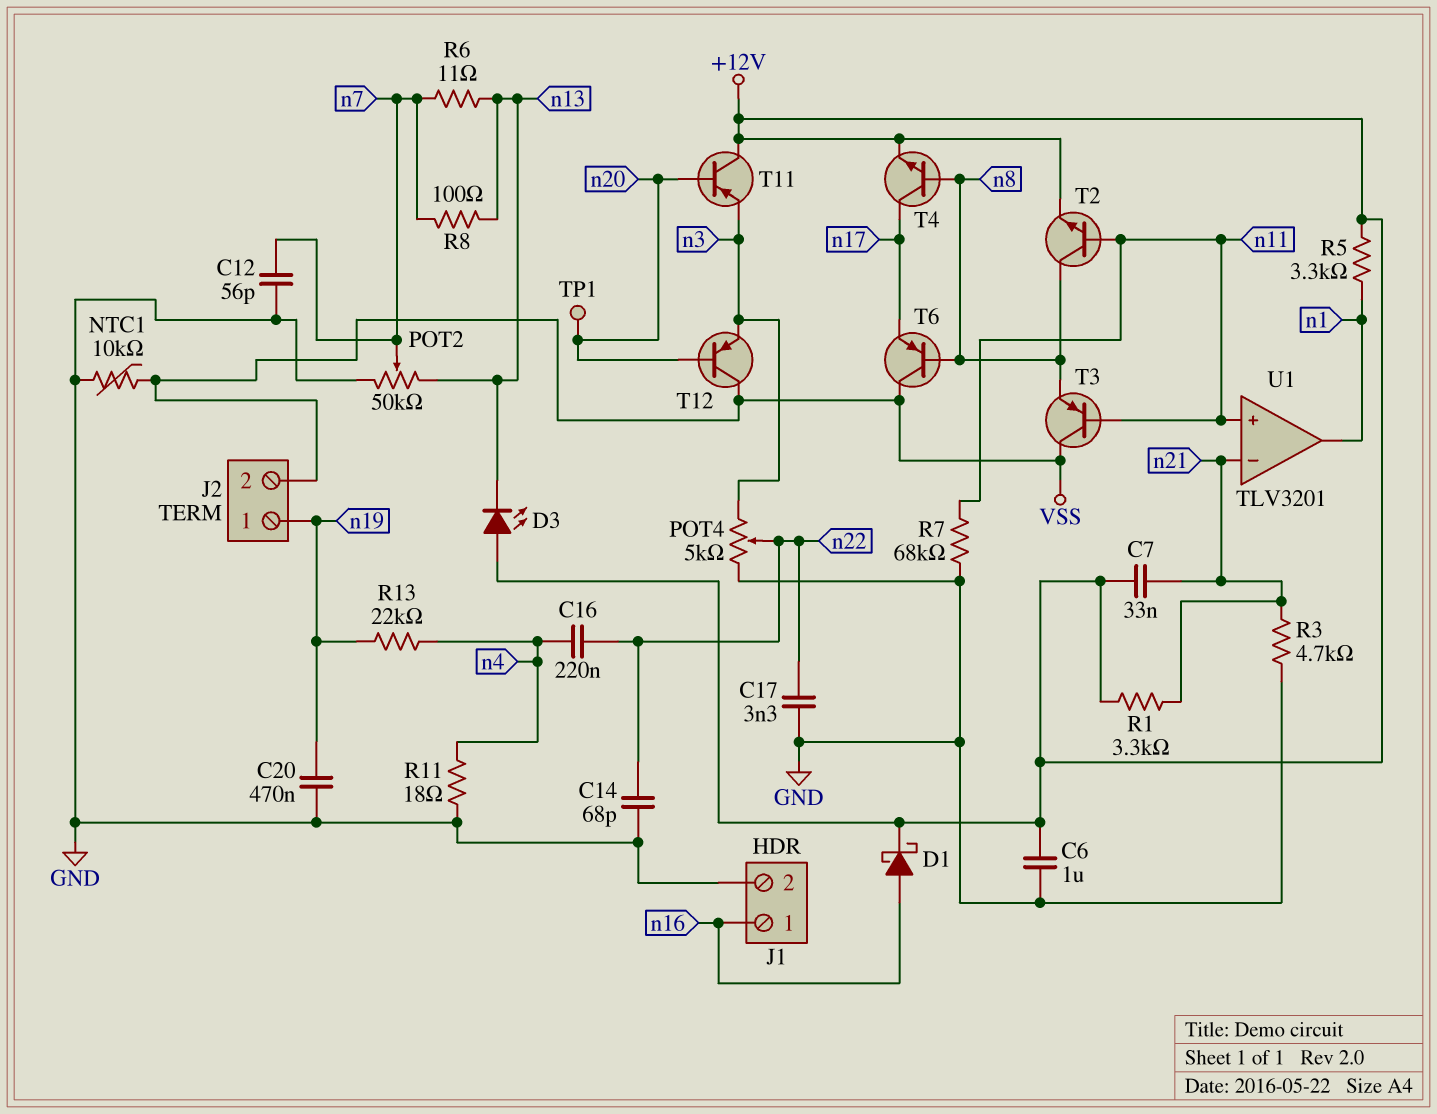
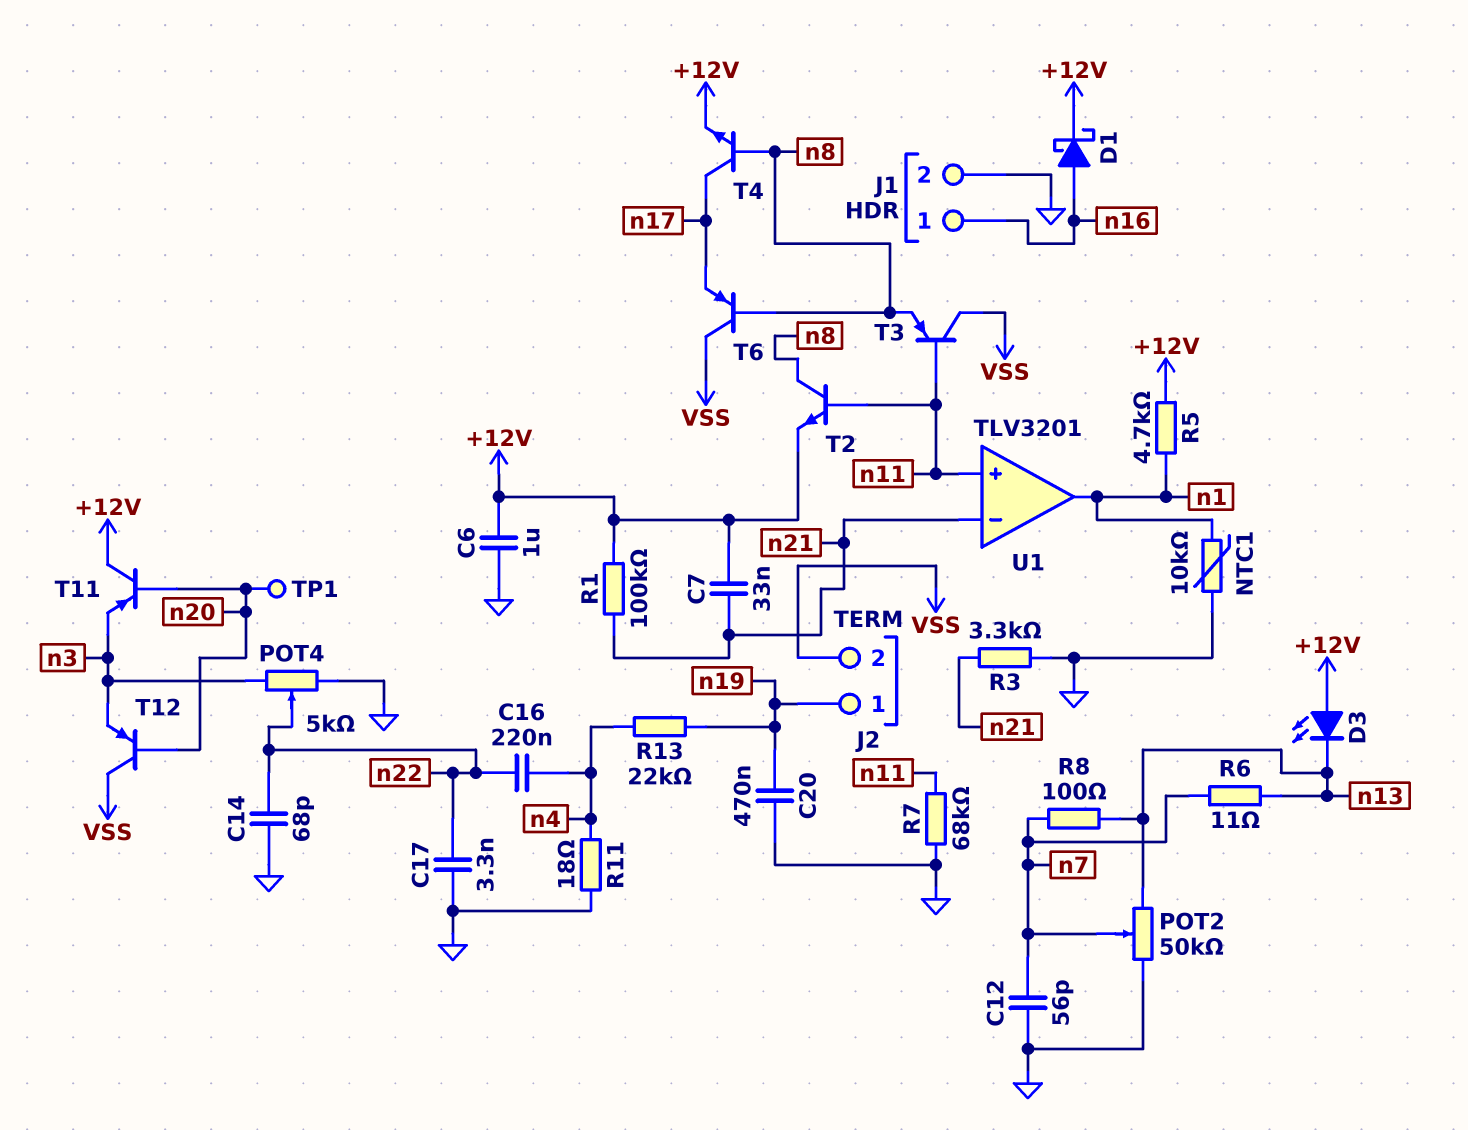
NTC1: 10k (GND, VSS) -> 10k (GND, n1)
R1: 3.3k (+12V, n21) -> 100k (+12V, n21)
R3: 4.7k (GND, n21) -> 3.3k (GND, n21)
R5: 3.3k (+12V, n1) -> 4.7k (+12V, n1)

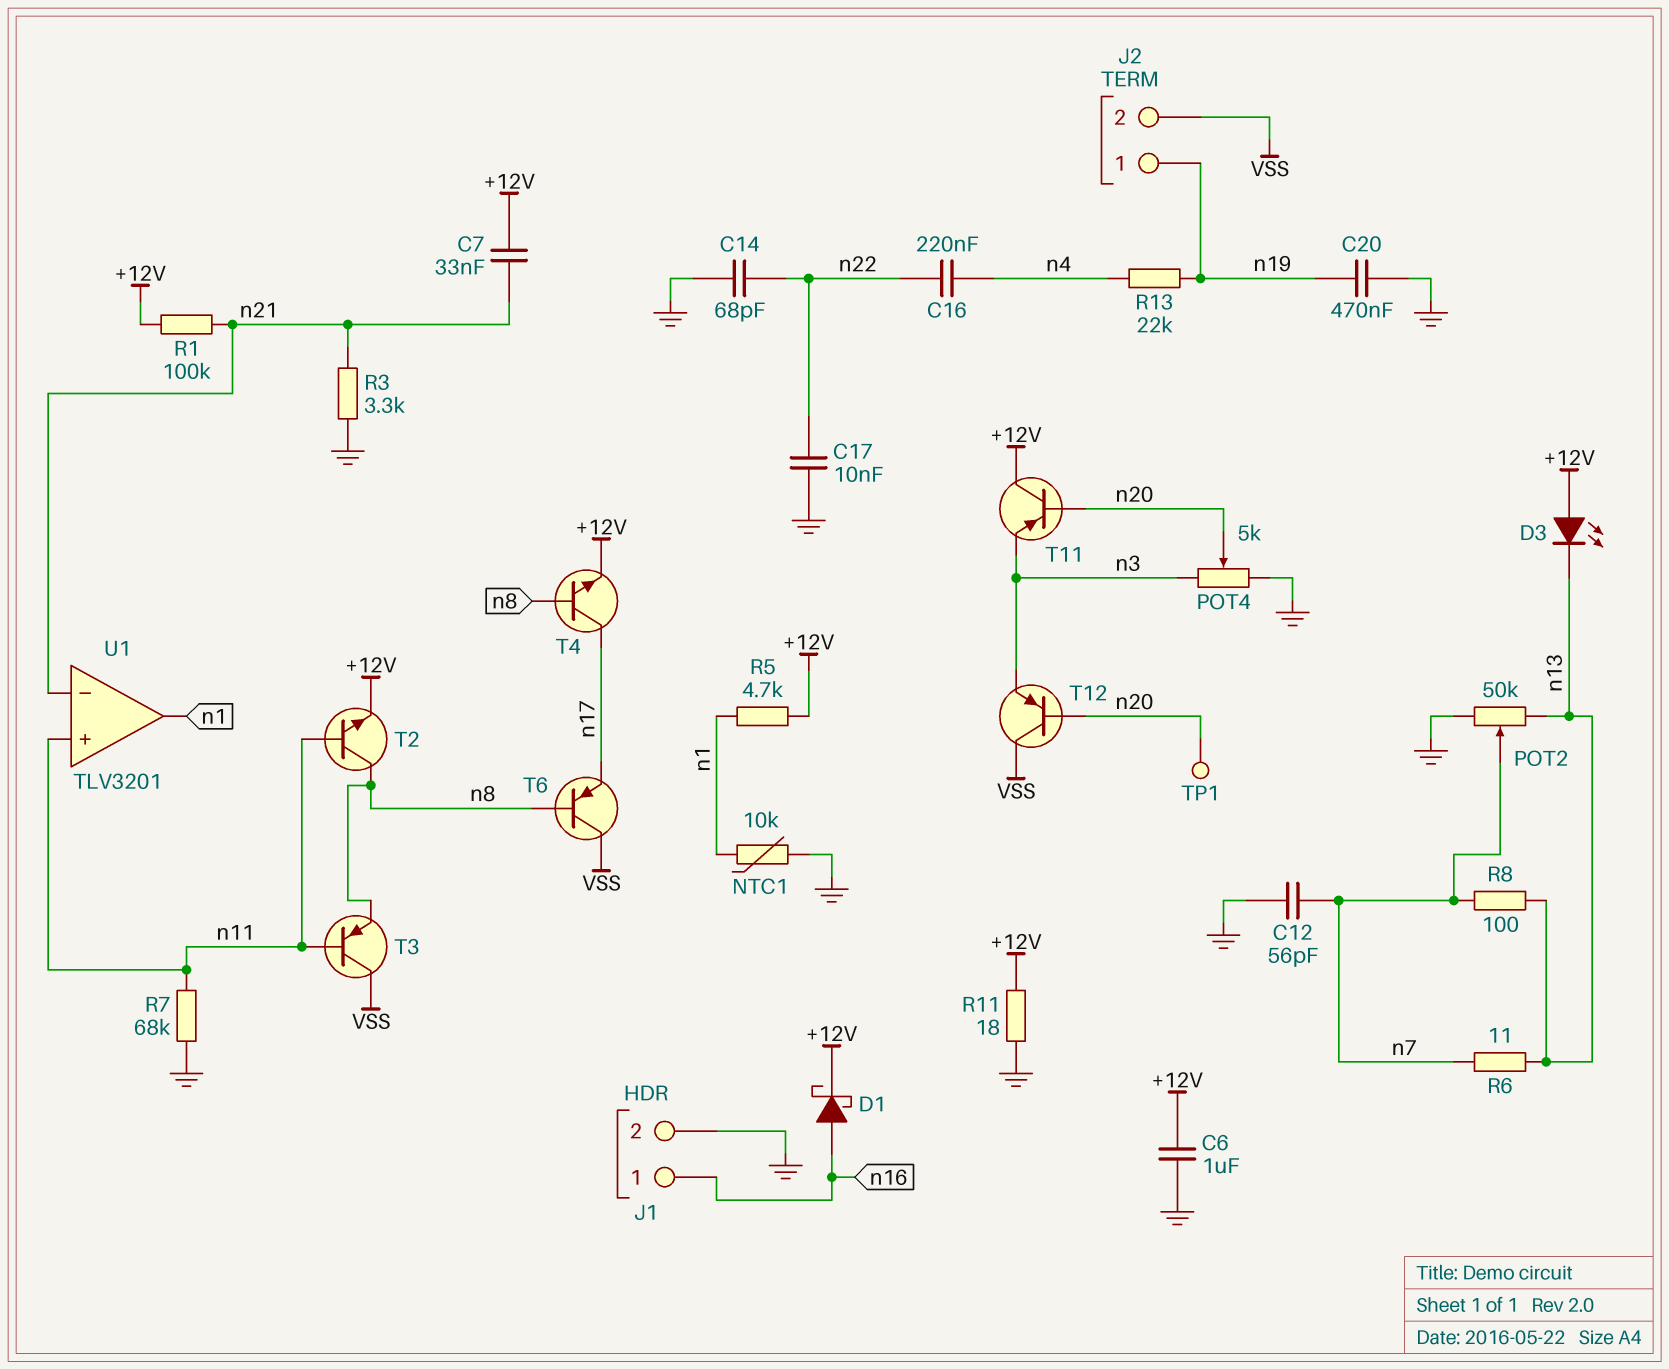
C17: 3.3nF (GND, n22) -> 10nF (GND, n22)
POT4: 5k (GND, n3, wiper n22) -> 5k (GND, n3, wiper n20)
R11: 18 (GND, n4) -> 18 (+12V, GND)

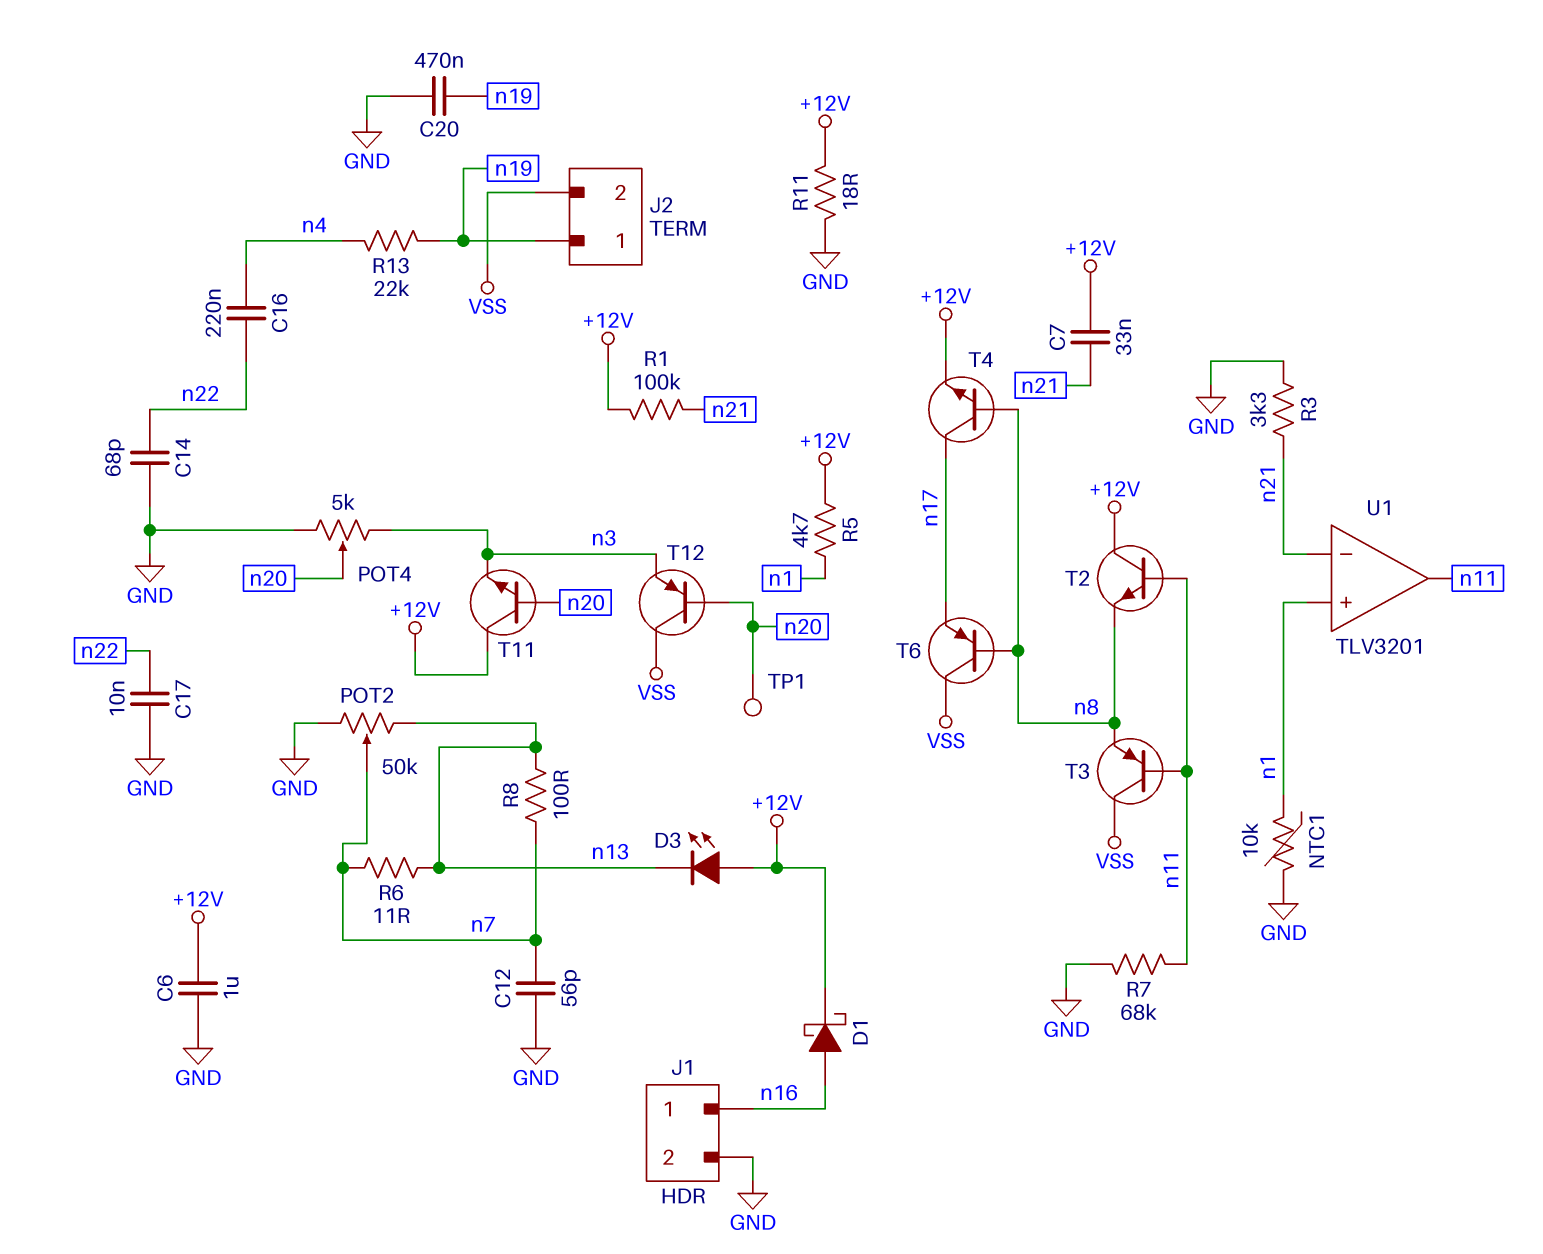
T2: NPN (B n11, C n8, E +12V) -> NPN (B n11, C +12V, E n8)
T11: PNP (B n20, C +12V, E n3) -> NPN (B n20, C +12V, E n3)
U1 pin in+: n11 -> n1
U1 pin out: n1 -> n11

